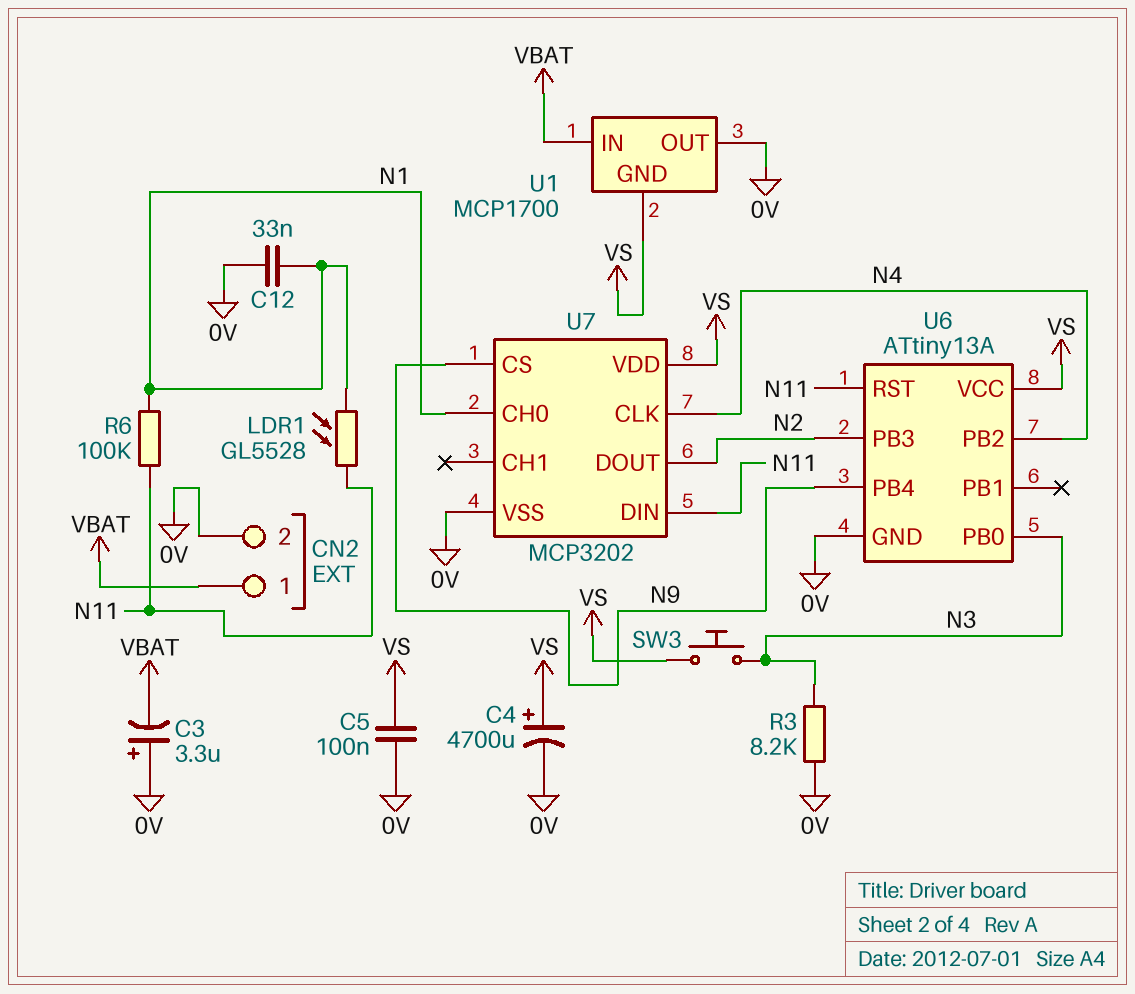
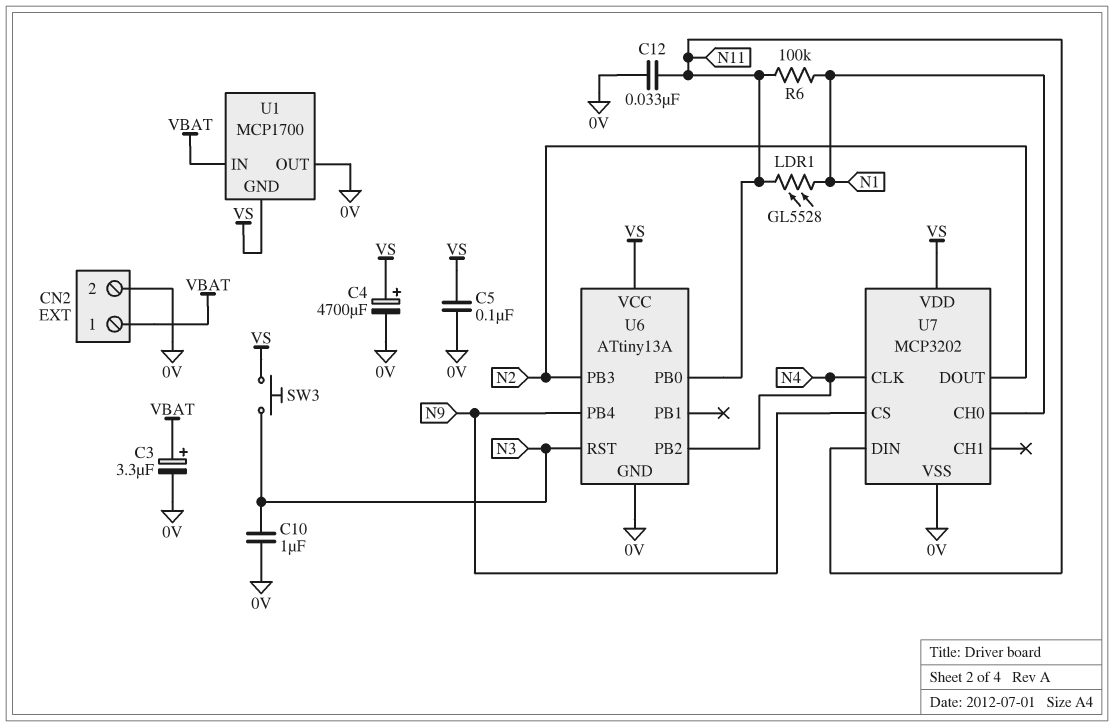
C3: 3.3uF (plus 0V, minus VBAT) -> 3.3uF (plus VBAT, minus 0V)
C10: none -> 1uF (0V, N3)
C12: 33nF (0V, N1) -> 33nF (0V, N11)
R3: 8.2k (0V, N3) -> none
U6 pin PB0: N3 -> N11
U6 pin RST: N11 -> N3

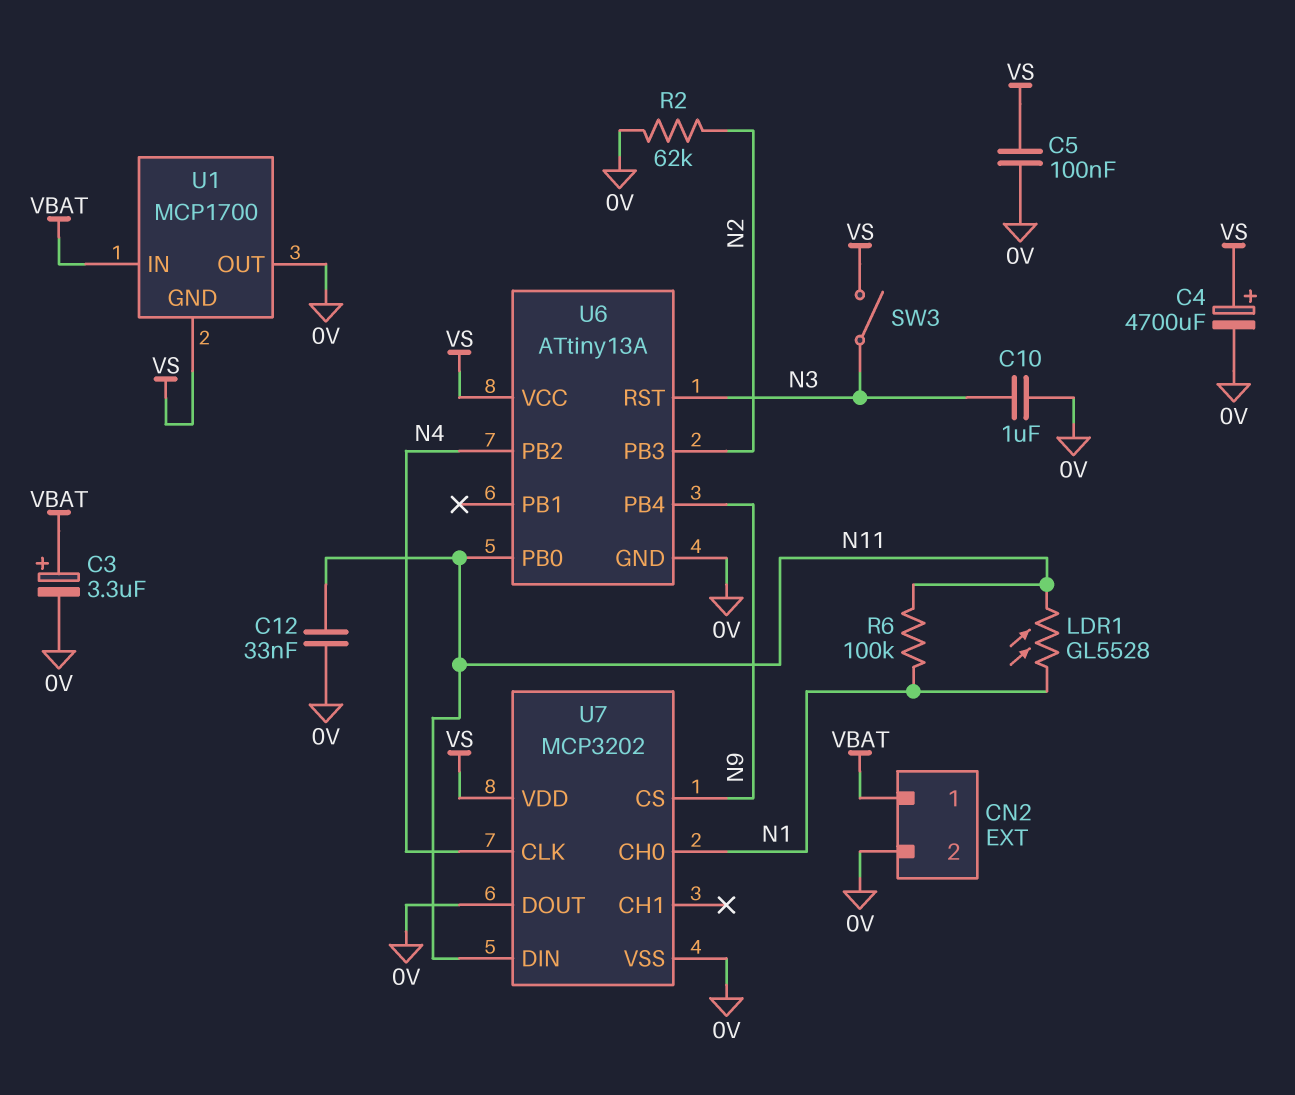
R2: none -> 62k (0V, N2)
SW3: button (N3, VS) -> switch (N3, VS)
U7 pin DOUT: N2 -> 0V

